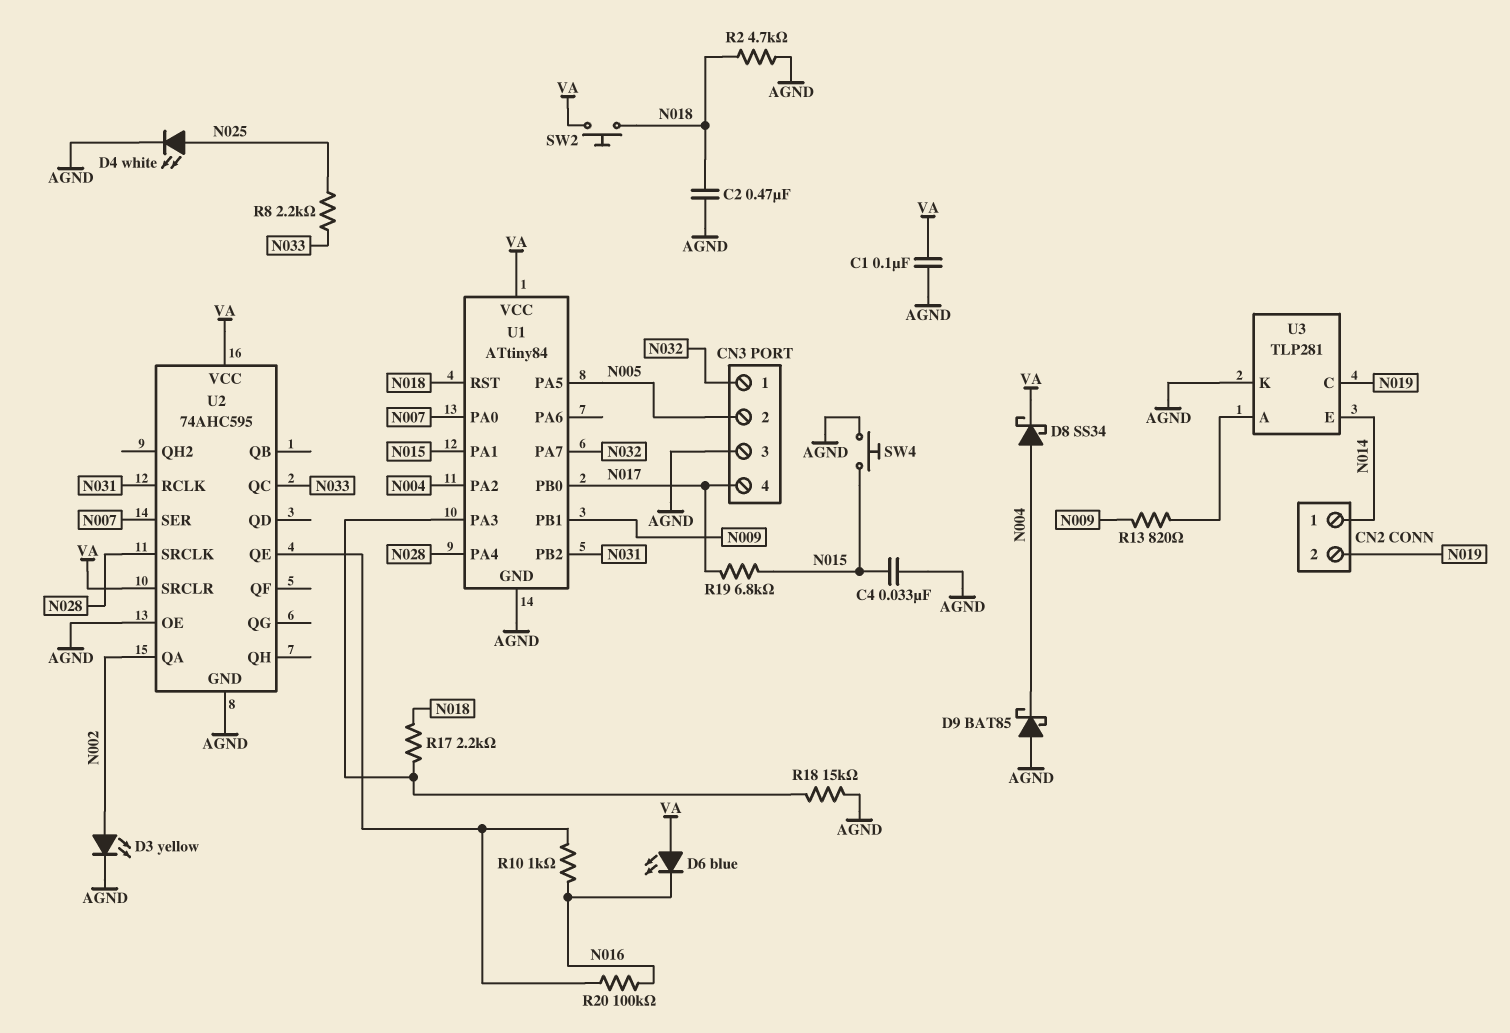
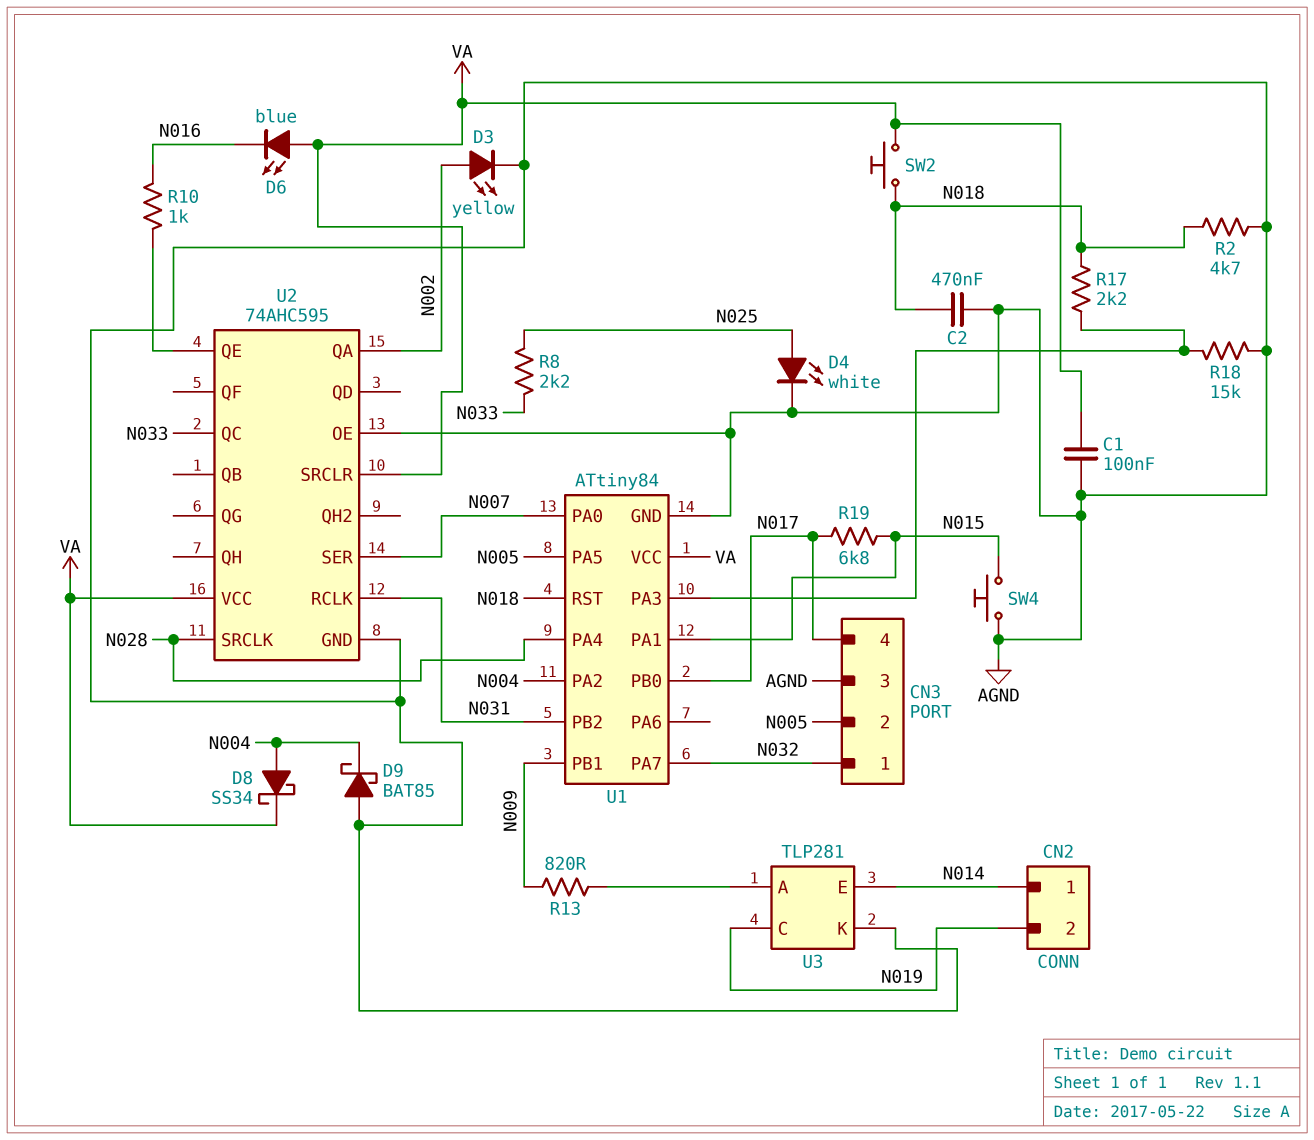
C4: 33nF (AGND, N015) -> none
R20: 100k (N016, U2/QE) -> none

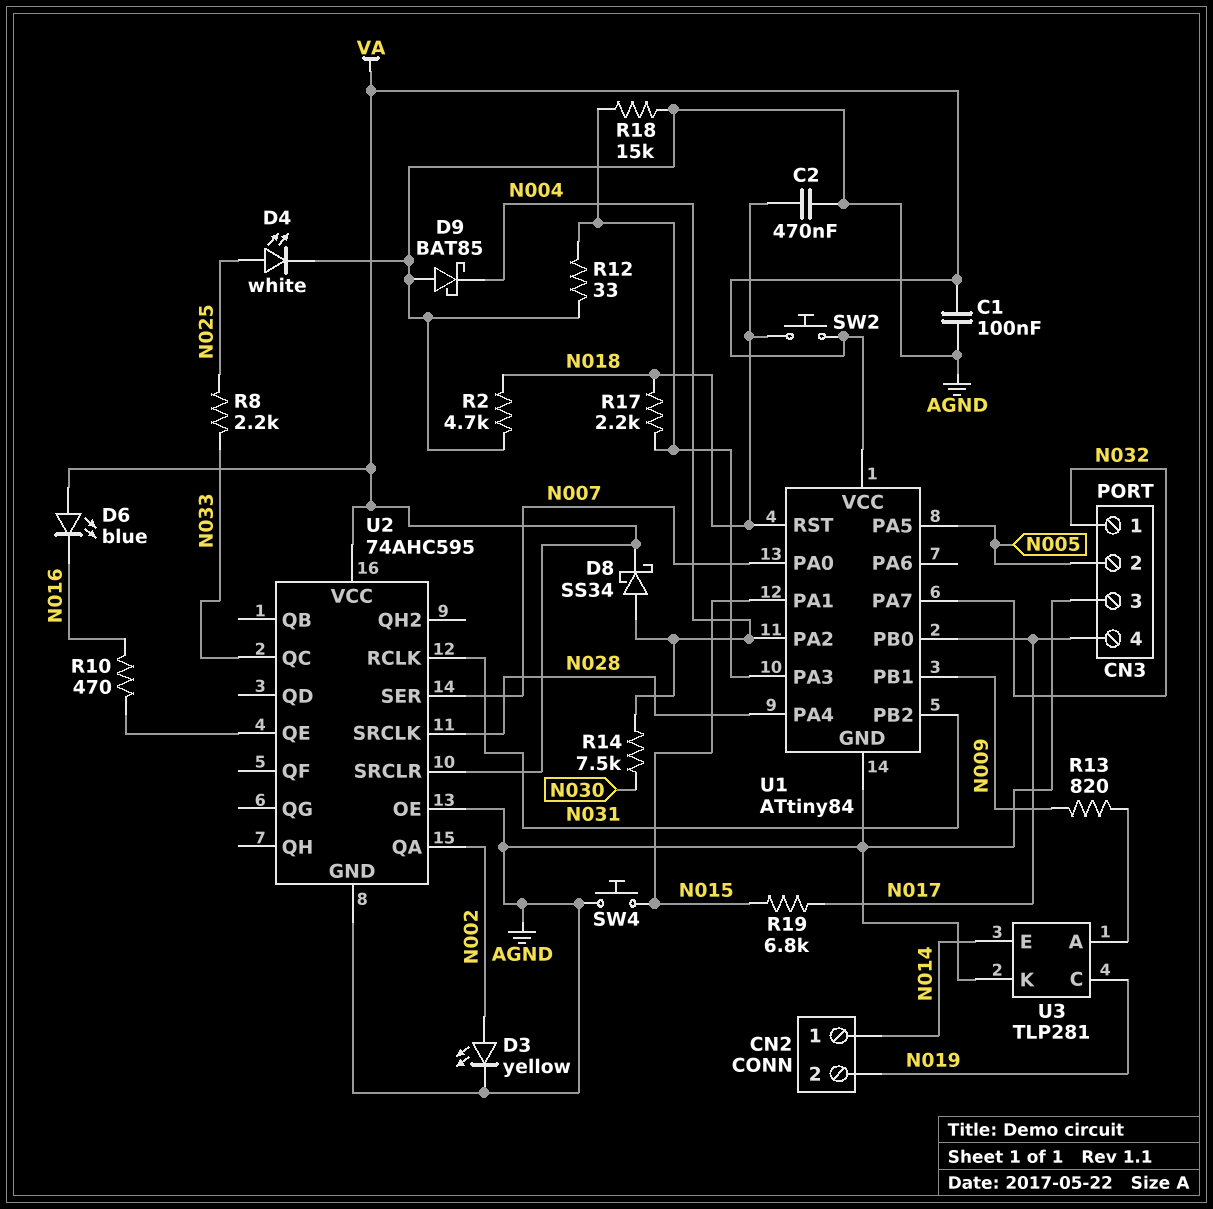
R10: 1k (N016, U2/QE) -> 470 (N016, U2/QE)
R12: none -> 33 (AGND, U1/PA3)
R14: none -> 7.5k (N004, N030)

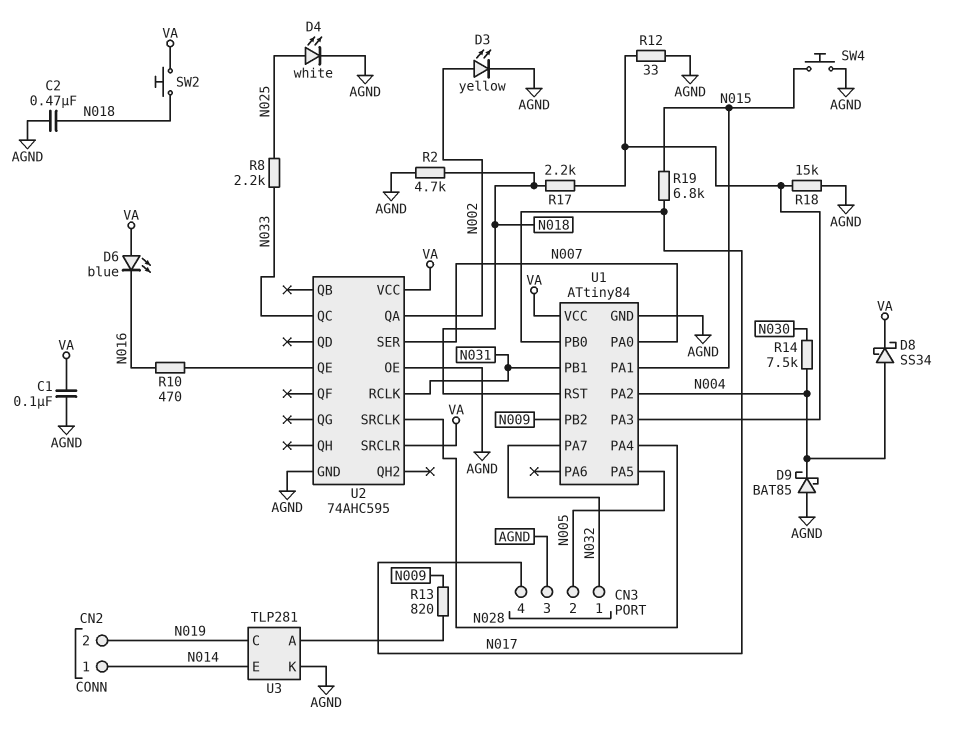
U1 pin PB1: N009 -> N031
U1 pin PB2: N031 -> N009

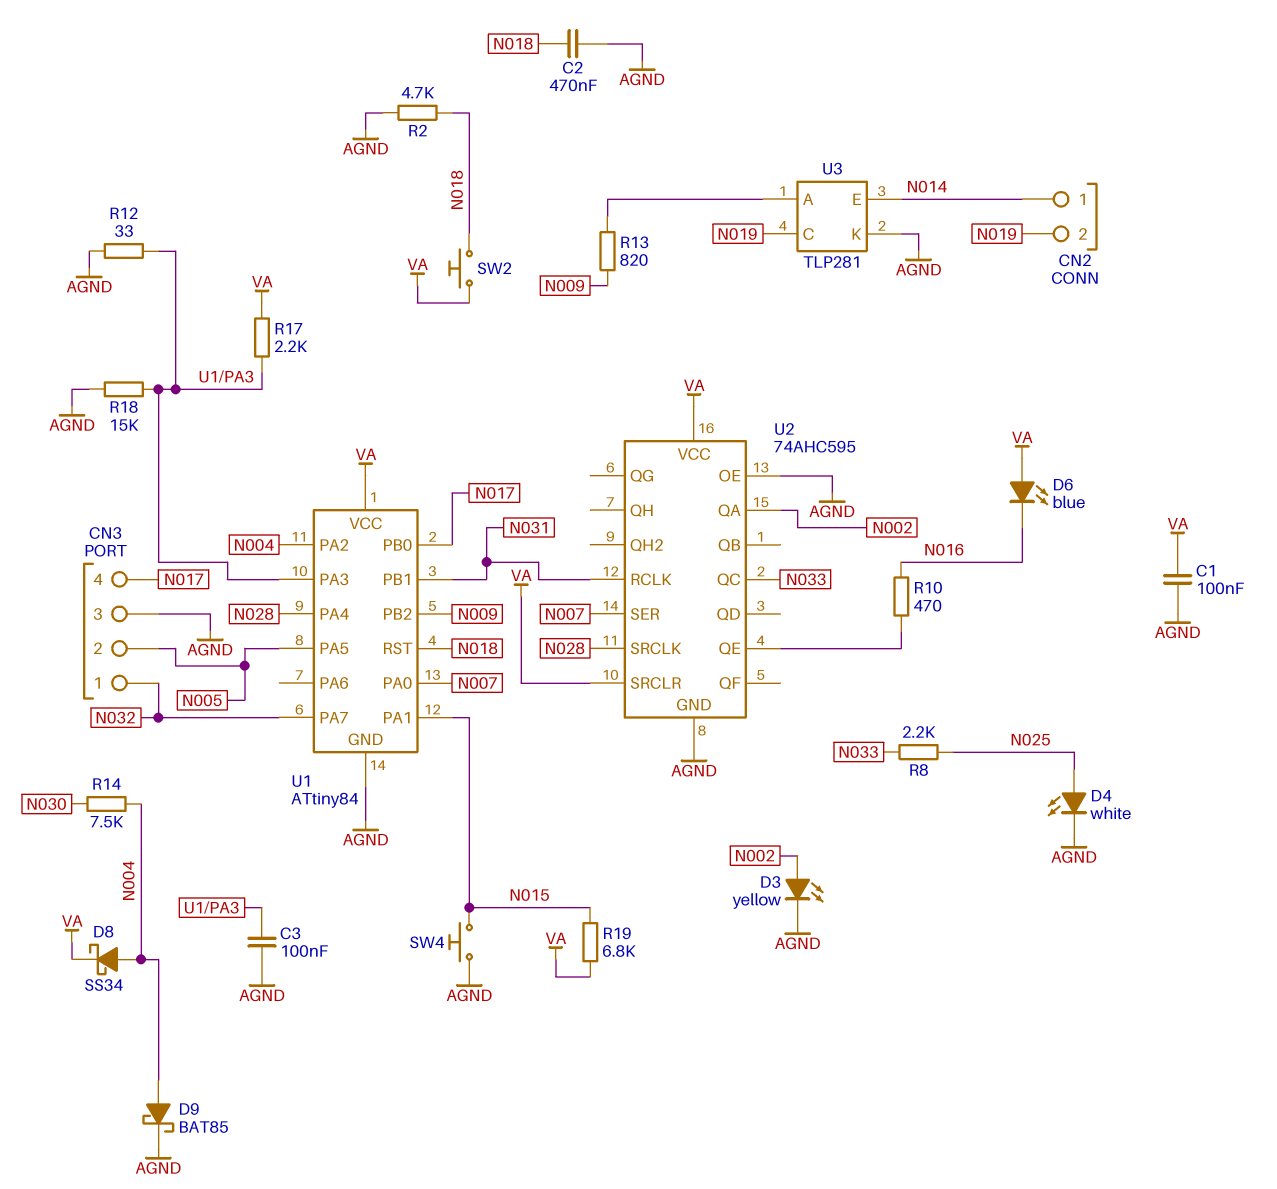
C3: none -> 100nF (AGND, U1/PA3)
D9: schottky BAT85 (A AGND, K N004) -> schottky BAT85 (A N004, K AGND)
R17: 2.2k (N018, U1/PA3) -> 2.2k (U1/PA3, VA)
R19: 6.8k (N015, N017) -> 6.8k (N015, VA)

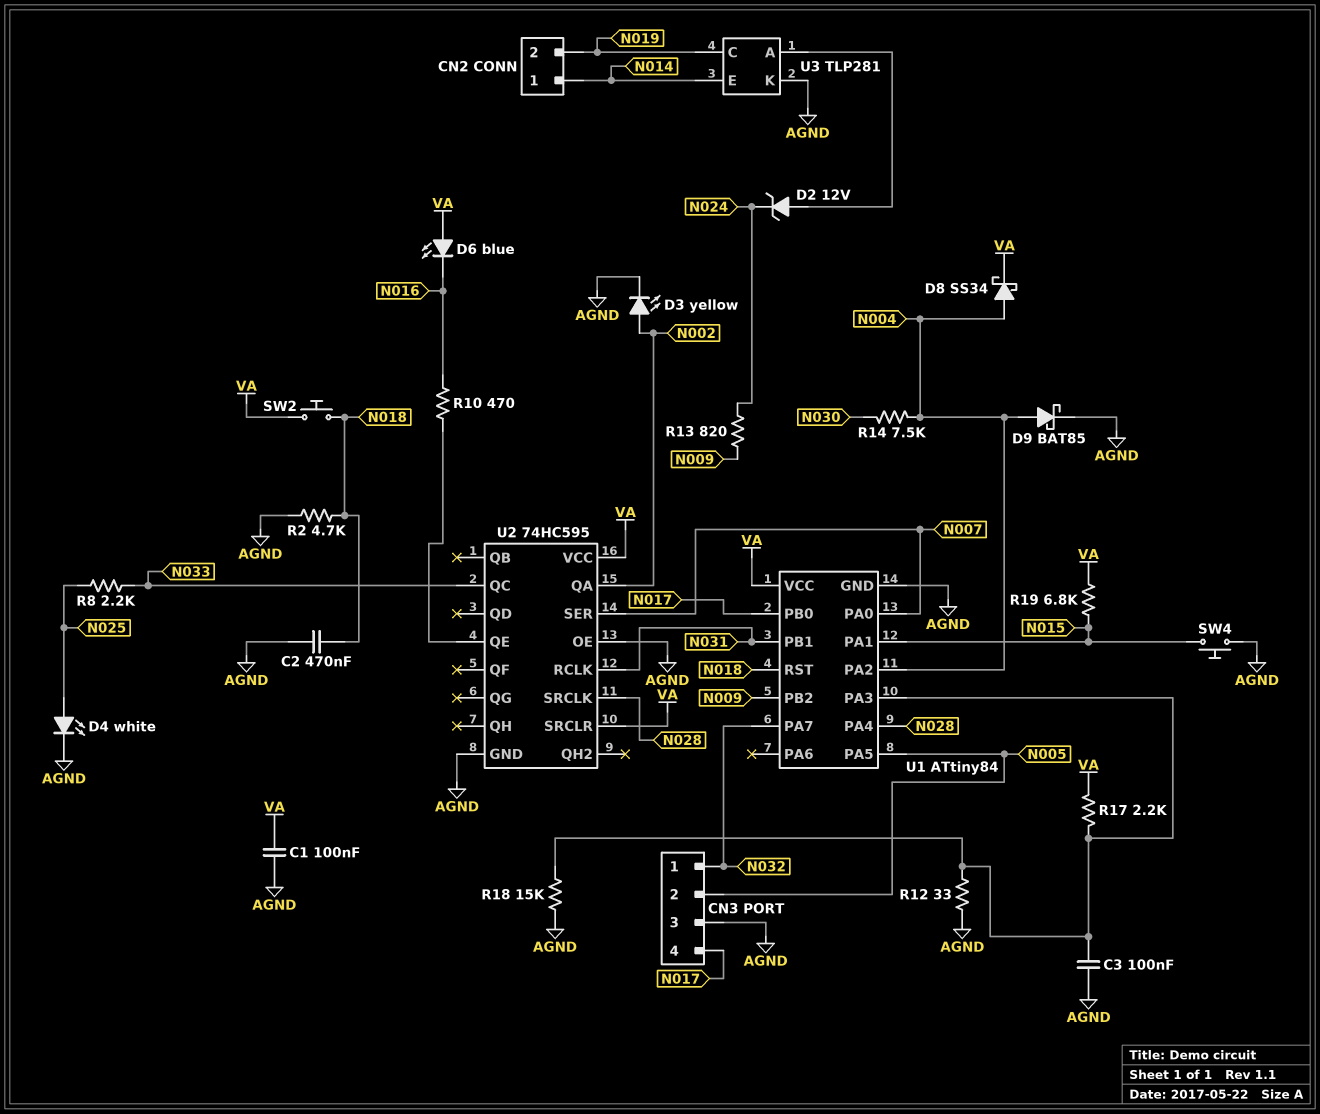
D2: none -> zener 12V (A U3/A, K N024)
R13: 820 (N009, U3/A) -> 820 (N009, N024)
U2: 74AHC595 -> 74HC595

